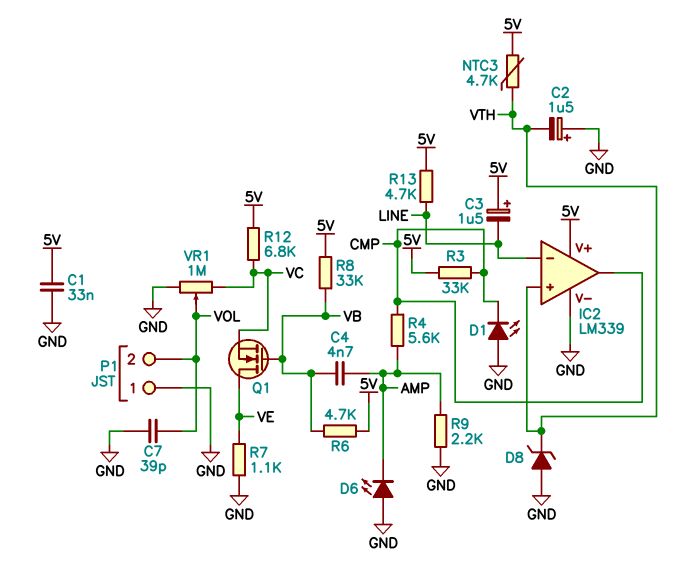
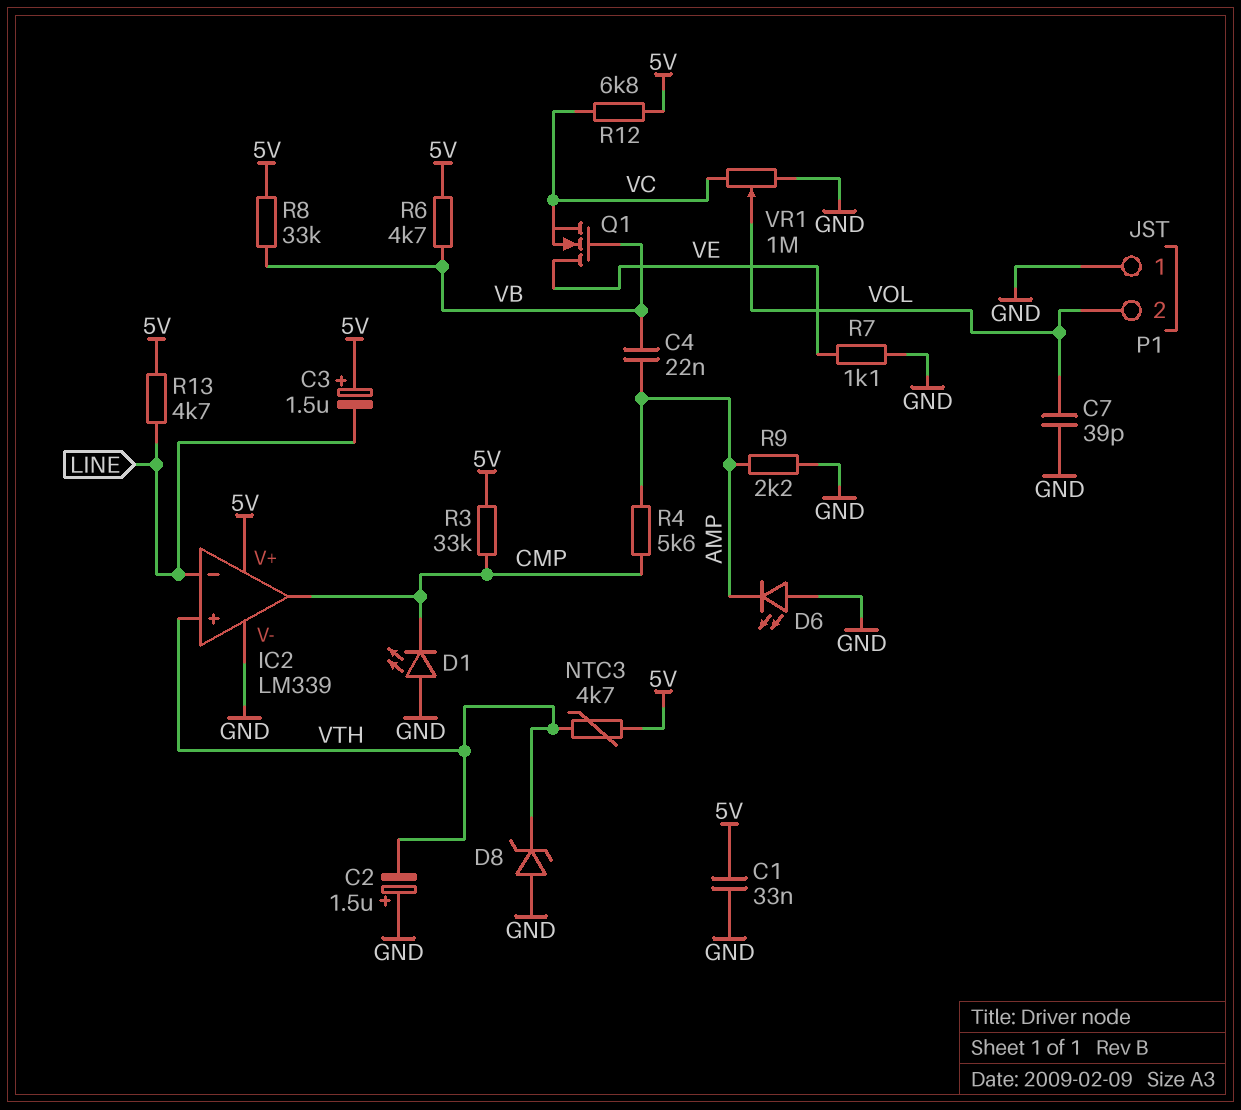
C4: 4.7nF (AMP, VB) -> 22nF (AMP, VB)

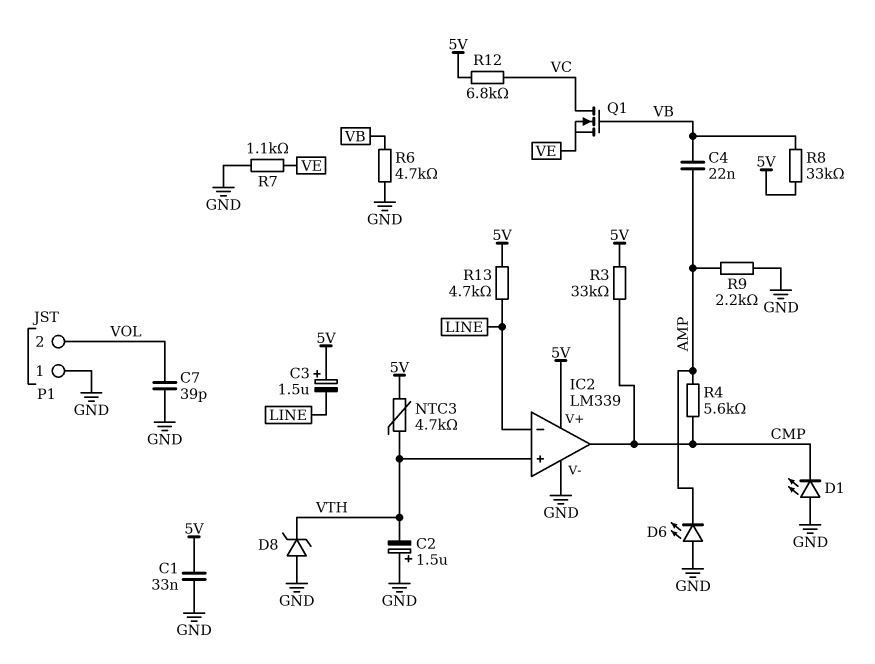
Q1: NMOS (G VB, D VE, S VC) -> NMOS (G VB, D VC, S VE)
R6: 4.7k (5V, VB) -> 4.7k (GND, VB)
VR1: 1M (GND, VC, wiper VOL) -> none

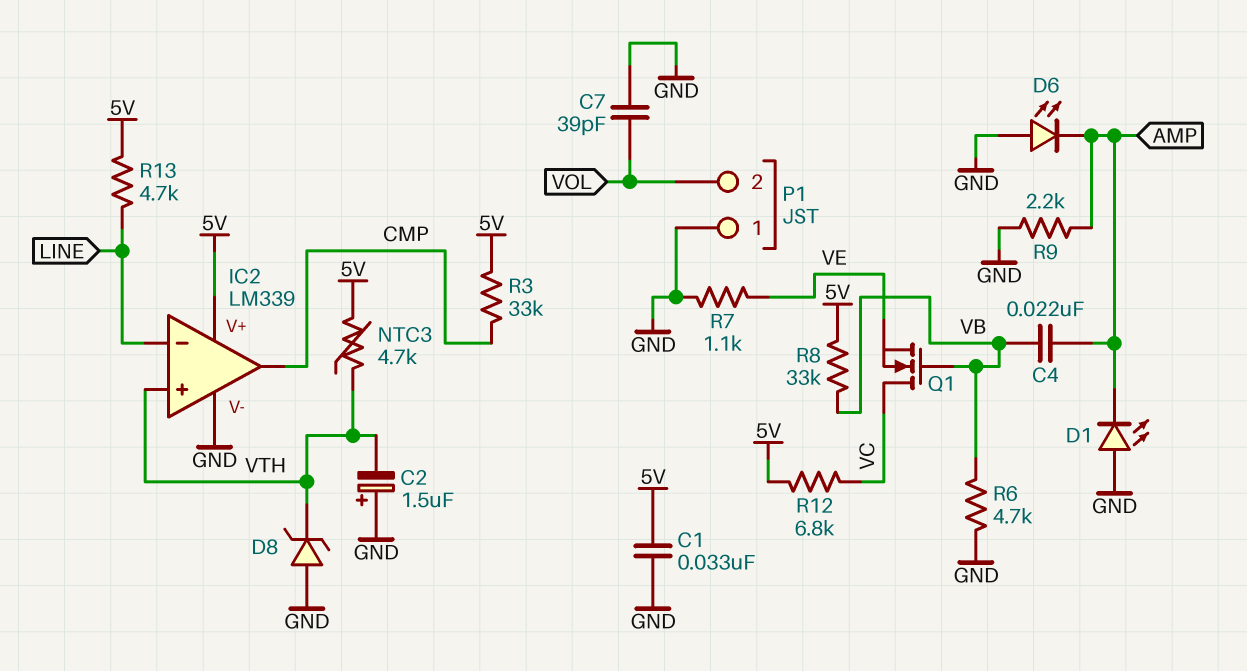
C3: 1.5uF (plus 5V, minus LINE) -> none
D1: LED (A GND, K CMP) -> LED (A GND, K AMP)
R4: 5.6k (AMP, CMP) -> none

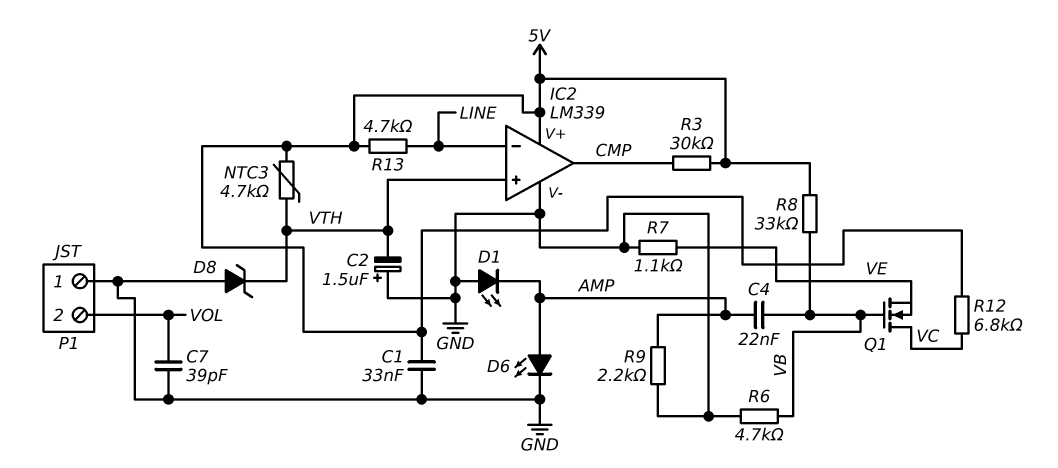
D6: LED (A GND, K AMP) -> LED (A AMP, K GND)
R3: 33k (5V, CMP) -> 30k (5V, CMP)

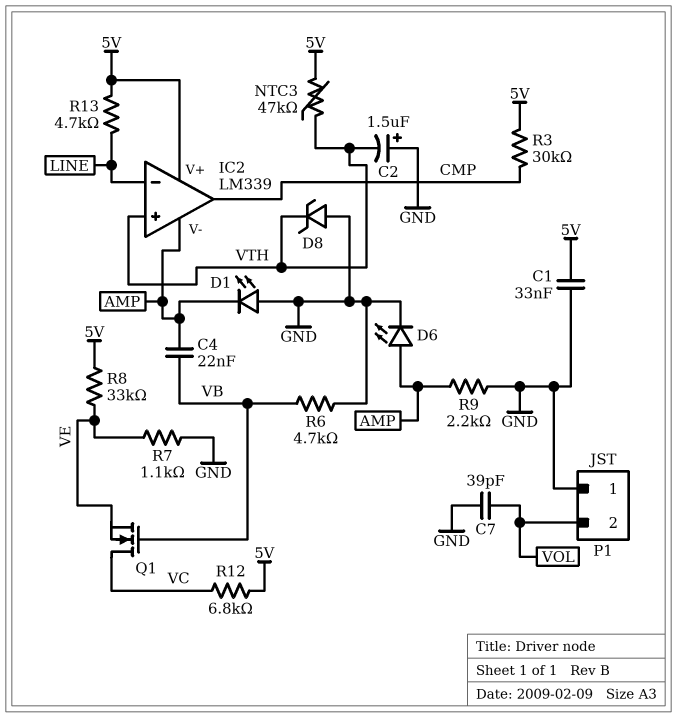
IC2 pin V-: GND -> AMP
NTC3: 4.7k (5V, VTH) -> 47k (5V, VTH)
R8: 33k (5V, VB) -> 33k (5V, VE)

